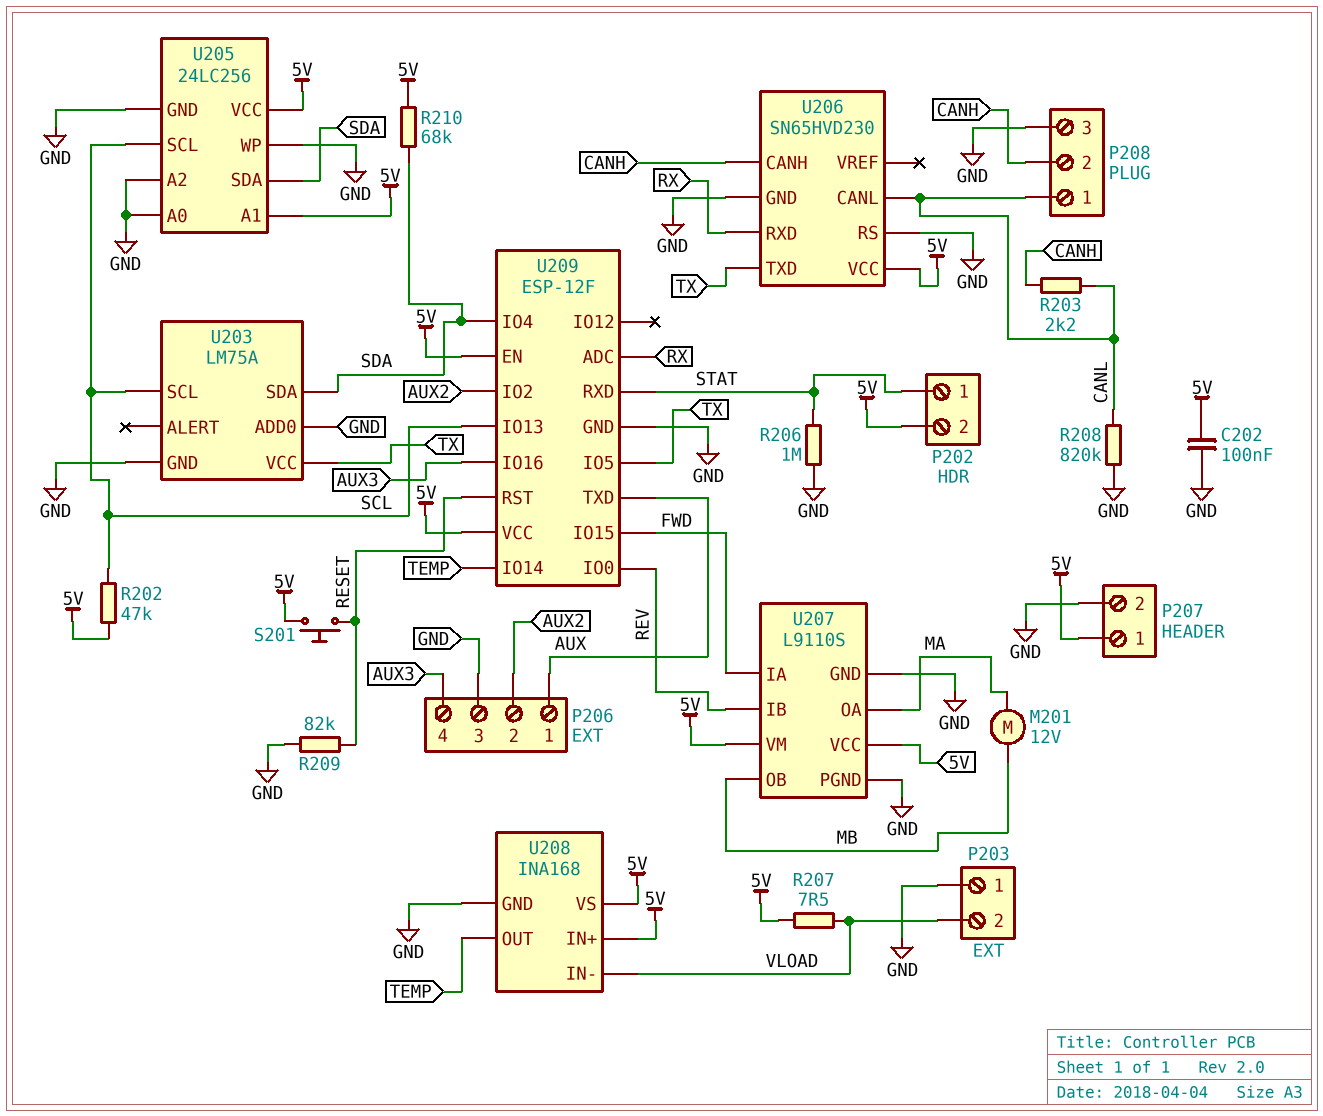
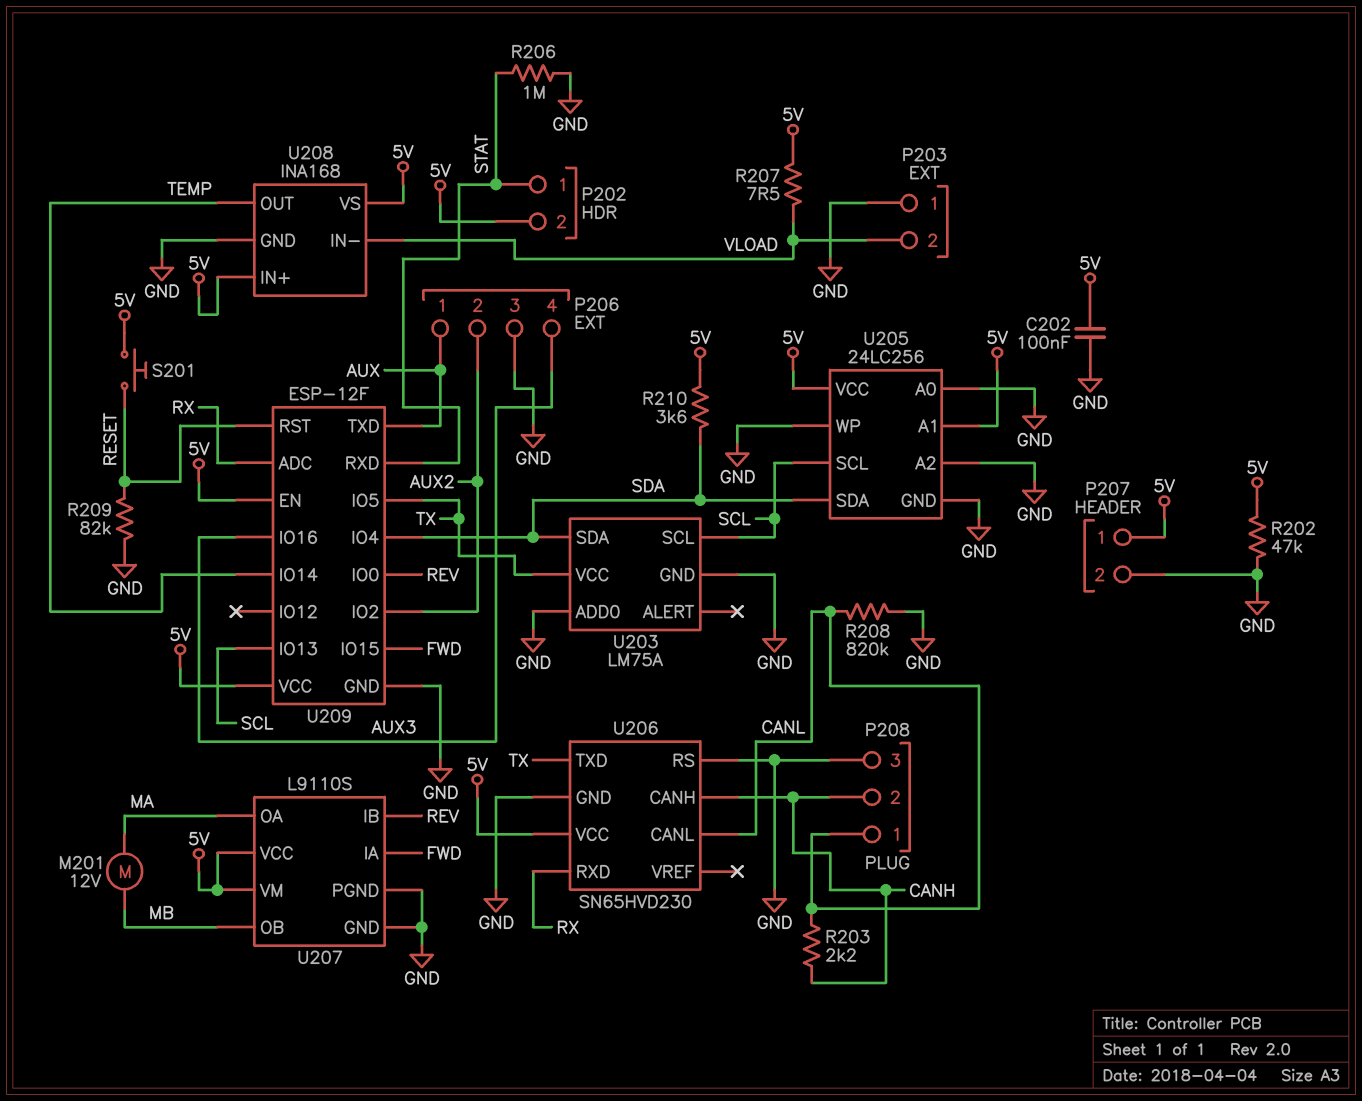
R202: 47k (5V, SCL) -> 47k (5V, GND)
R210: 68k (5V, SDA) -> 3.6k (5V, SDA)

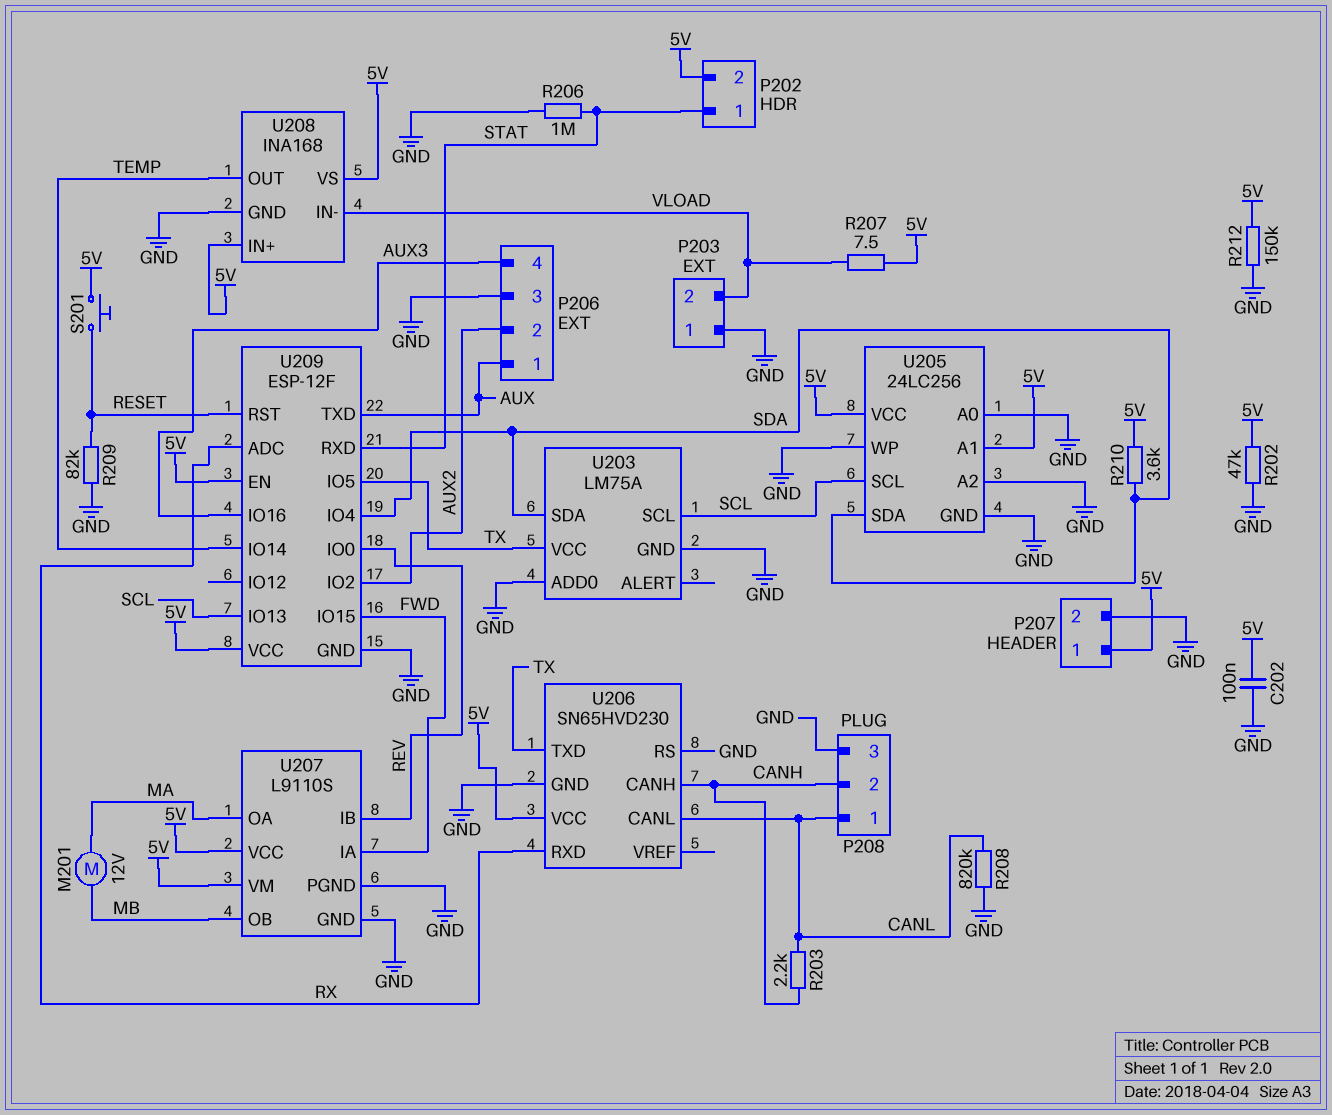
R212: none -> 150k (5V, GND)

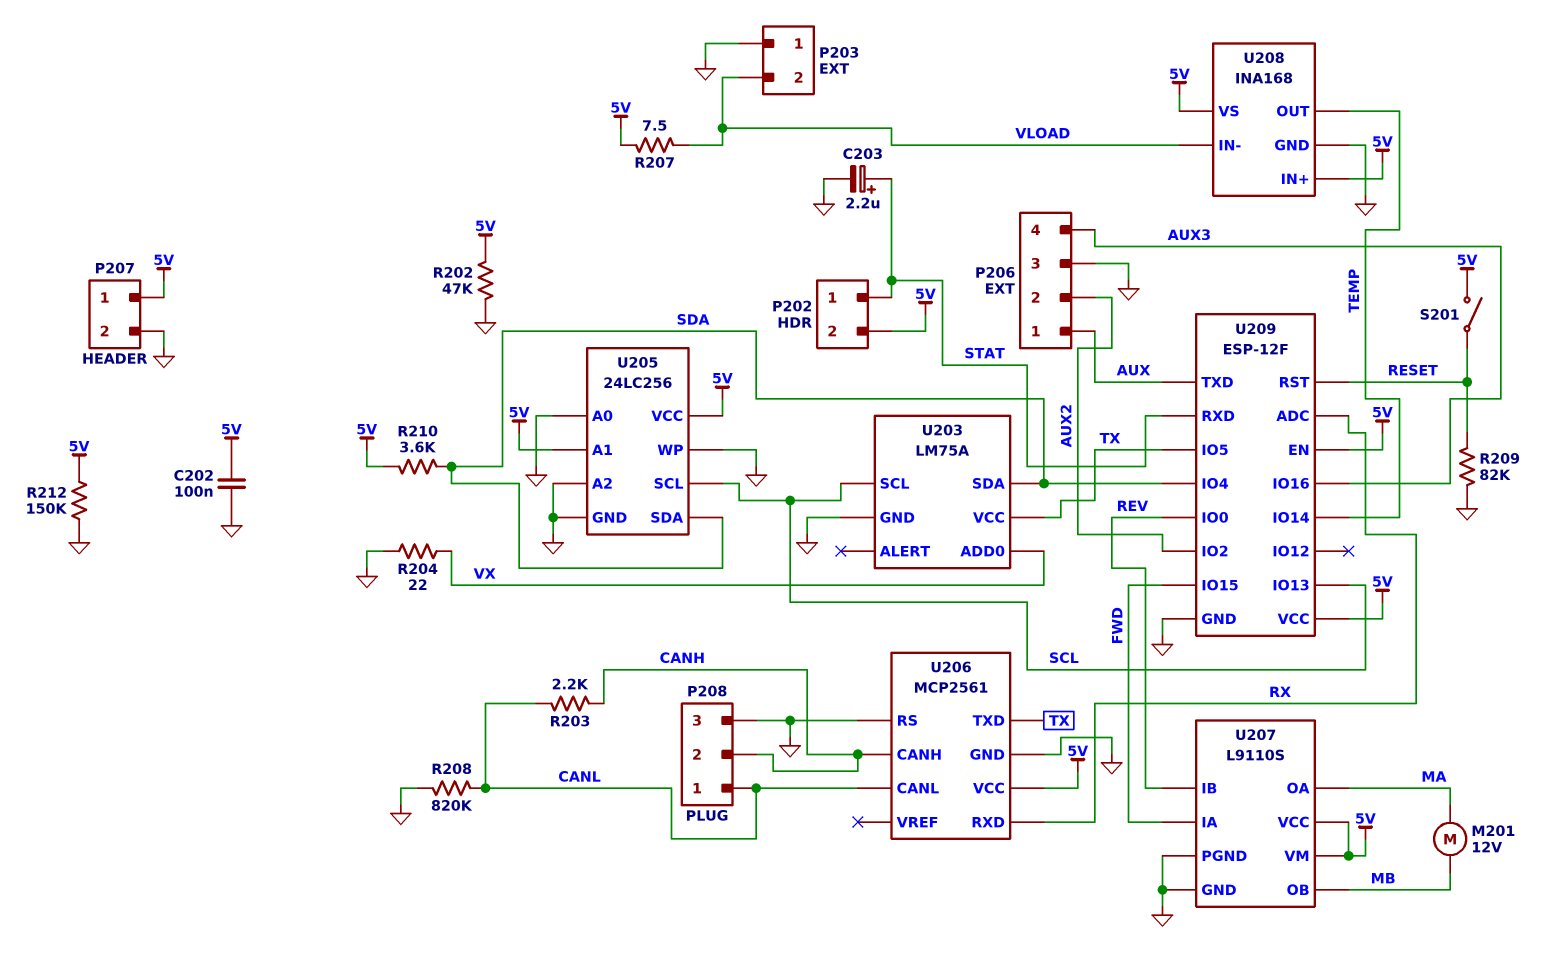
C203: none -> 2.2uF (plus STAT, minus GND)
R204: none -> 22 (GND, VX)
R206: 1M (GND, STAT) -> none
S201: button (5V, RESET) -> switch (5V, RESET)
U203 pin ADD0: GND -> VX
U206: SN65HVD230 -> MCP2561

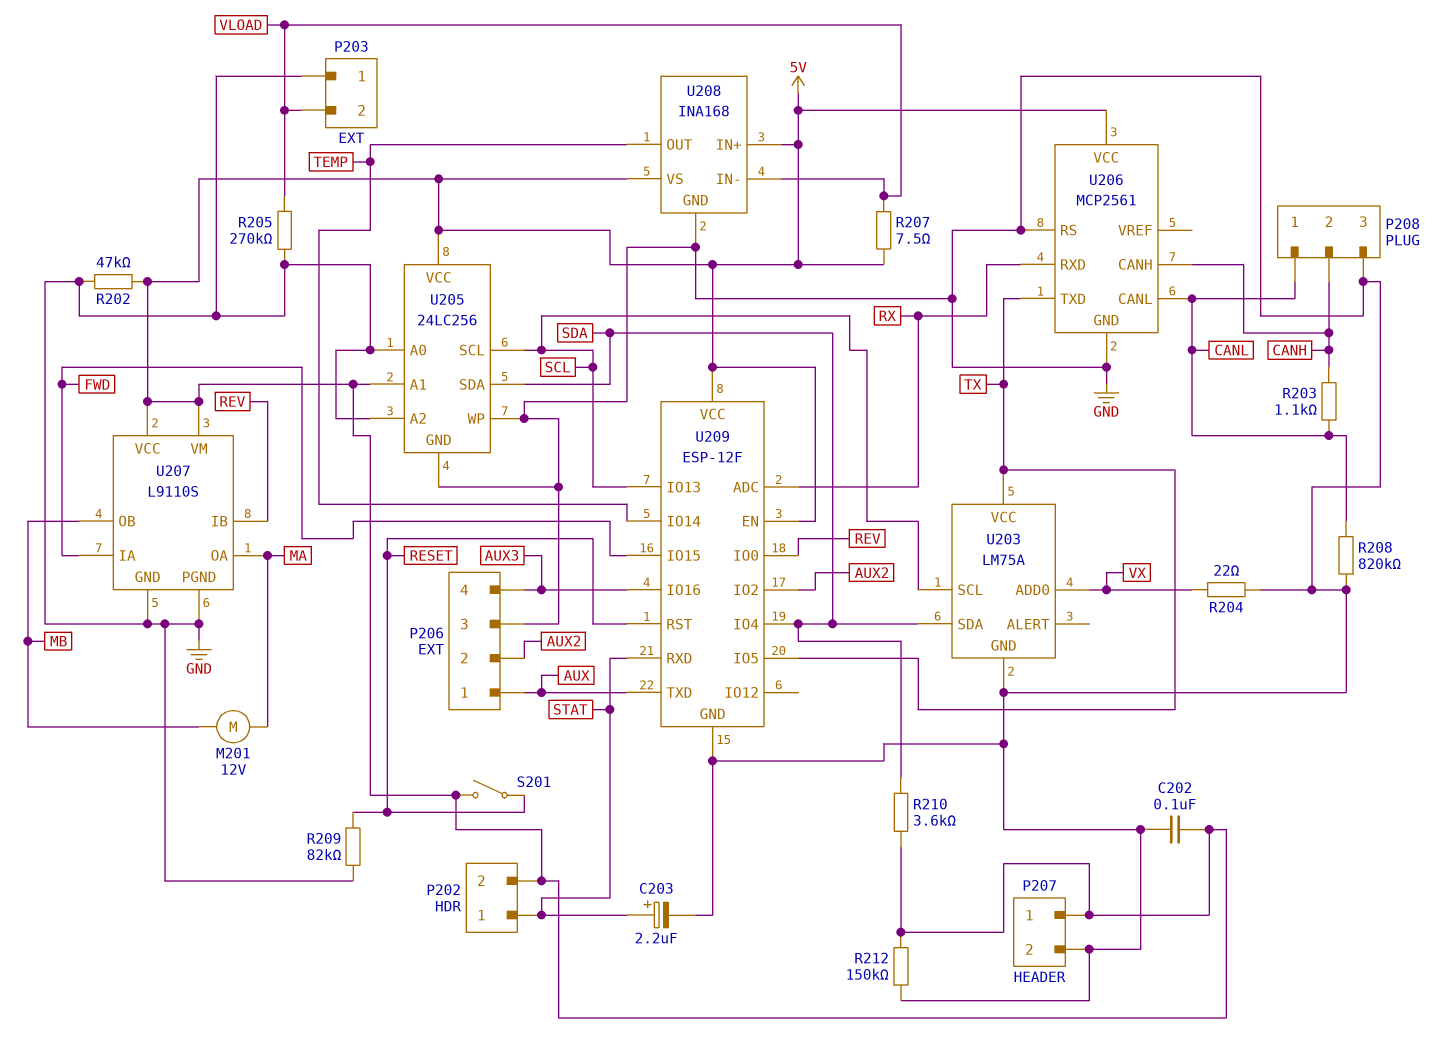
R203: 2.2k (CANH, CANL) -> 1.1k (CANH, CANL)
R205: none -> 270k (GND, VLOAD)

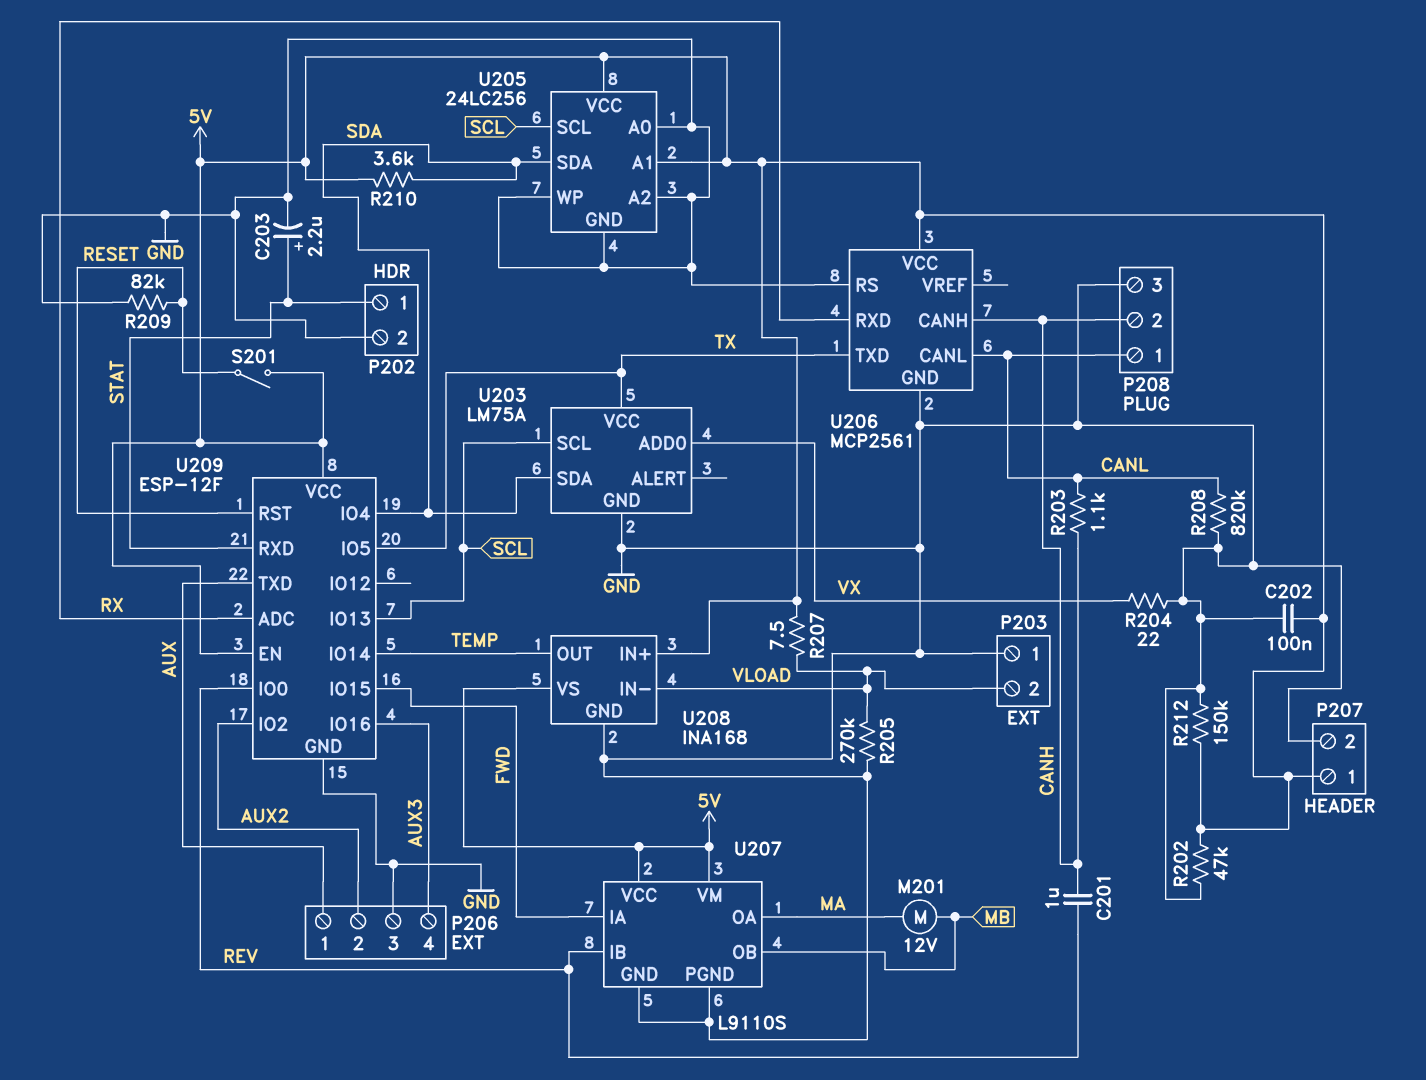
C201: none -> 1uF (CANH, REV)
P202 pin 2: 5V -> GND

